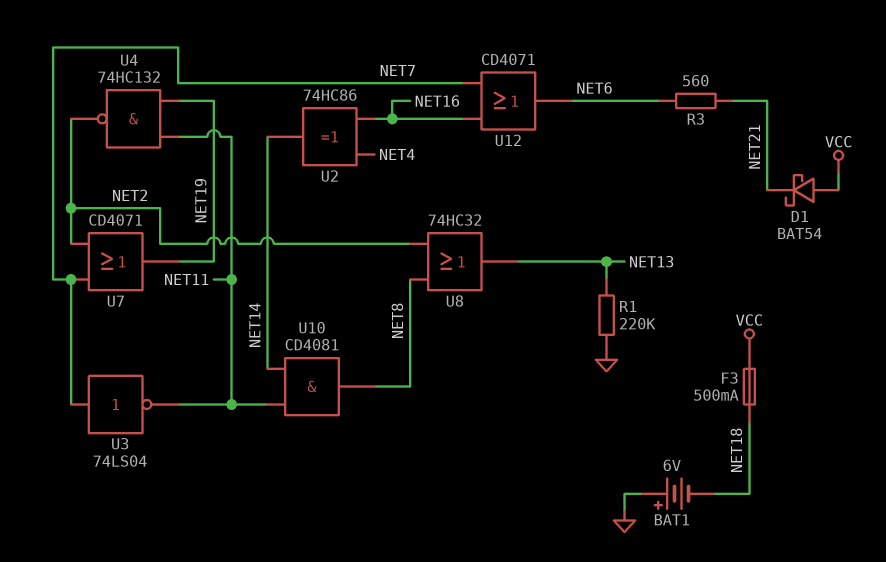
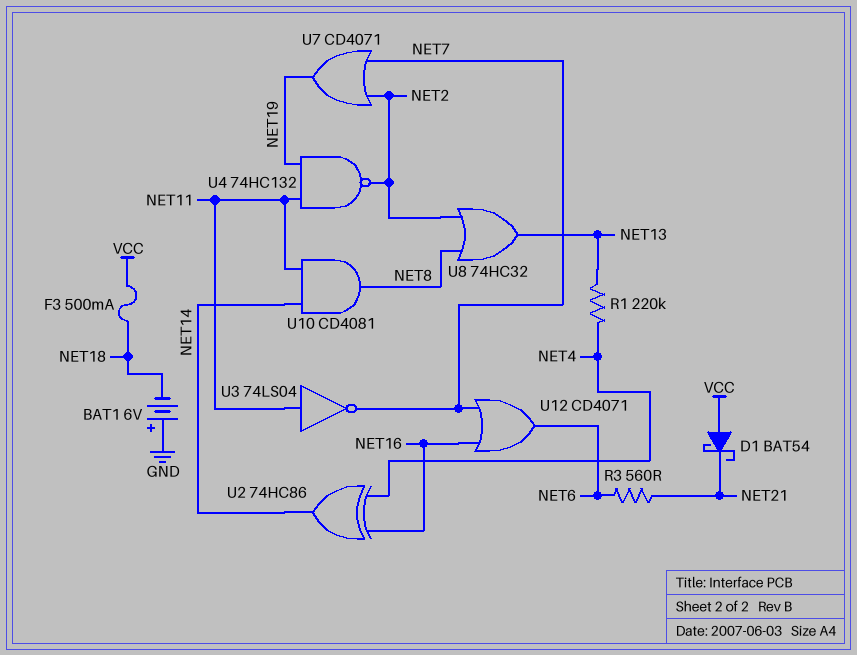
R1: 220k (GND, NET13) -> 220k (NET4, NET13)
U3: NOT 74LS04 (in NET7, out NET11) -> NOT 74LS04 (in NET11, out NET7)

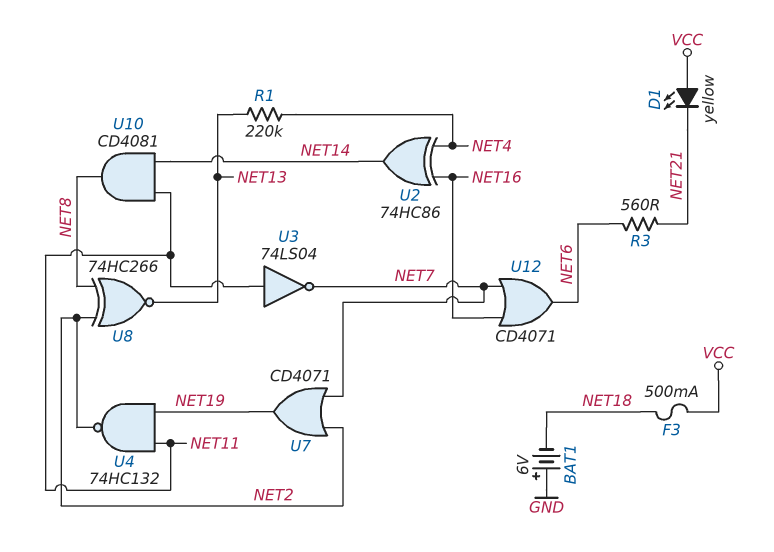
D1: schottky BAT54 (A VCC, K NET21) -> LED yellow (A VCC, K NET21)
U8: OR 74HC32 (in NET2, in NET8, out NET13) -> XNOR 74HC266 (in NET2, in NET8, out NET13)

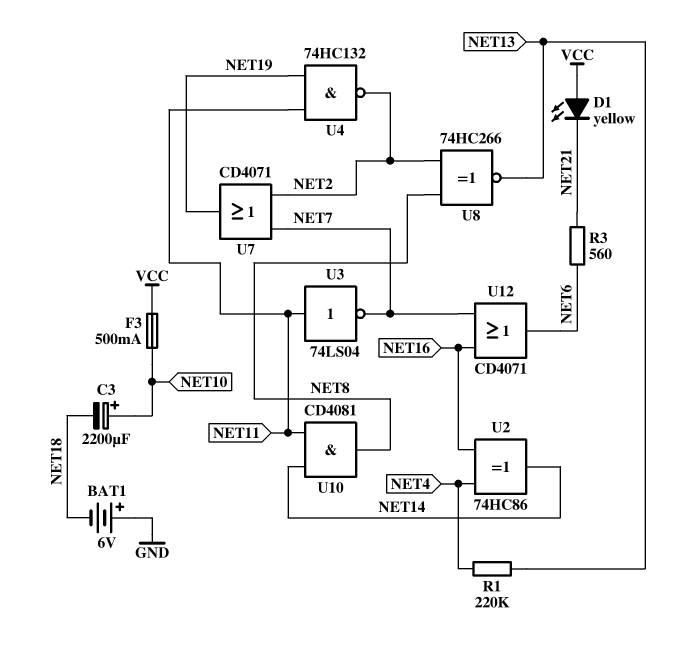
C3: none -> 2200uF (plus NET10, minus NET18)
F3: 500mA (NET18, VCC) -> 500mA (NET10, VCC)

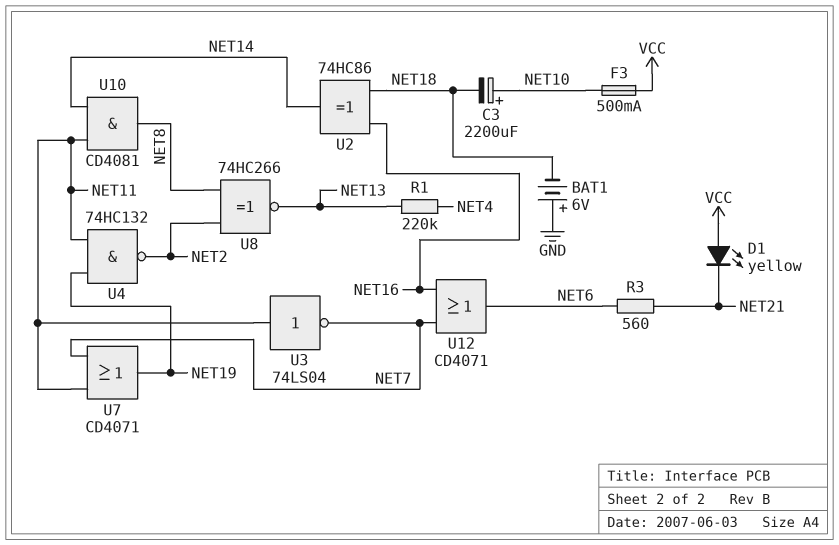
U2: XOR 74HC86 (in NET4, in NET16, out NET14) -> XOR 74HC86 (in NET16, in NET18, out NET14)
U7: OR CD4071 (in NET2, in NET7, out NET19) -> OR CD4071 (in NET7, in NET11, out NET19)

